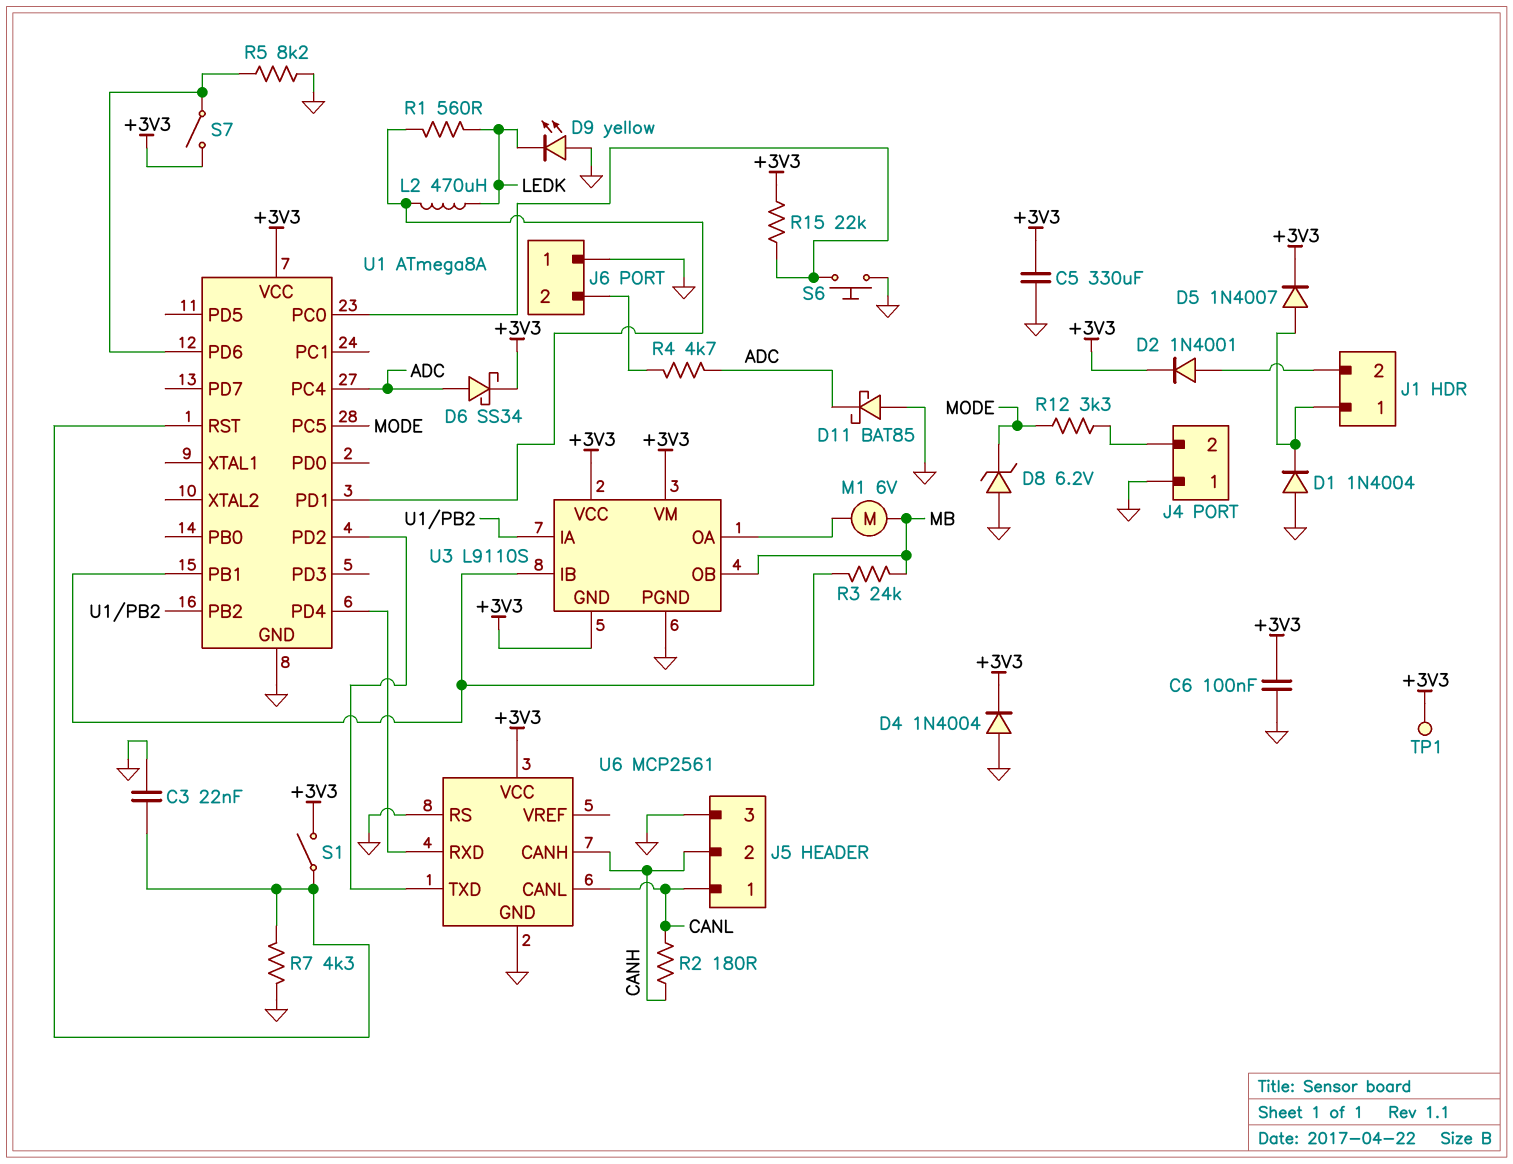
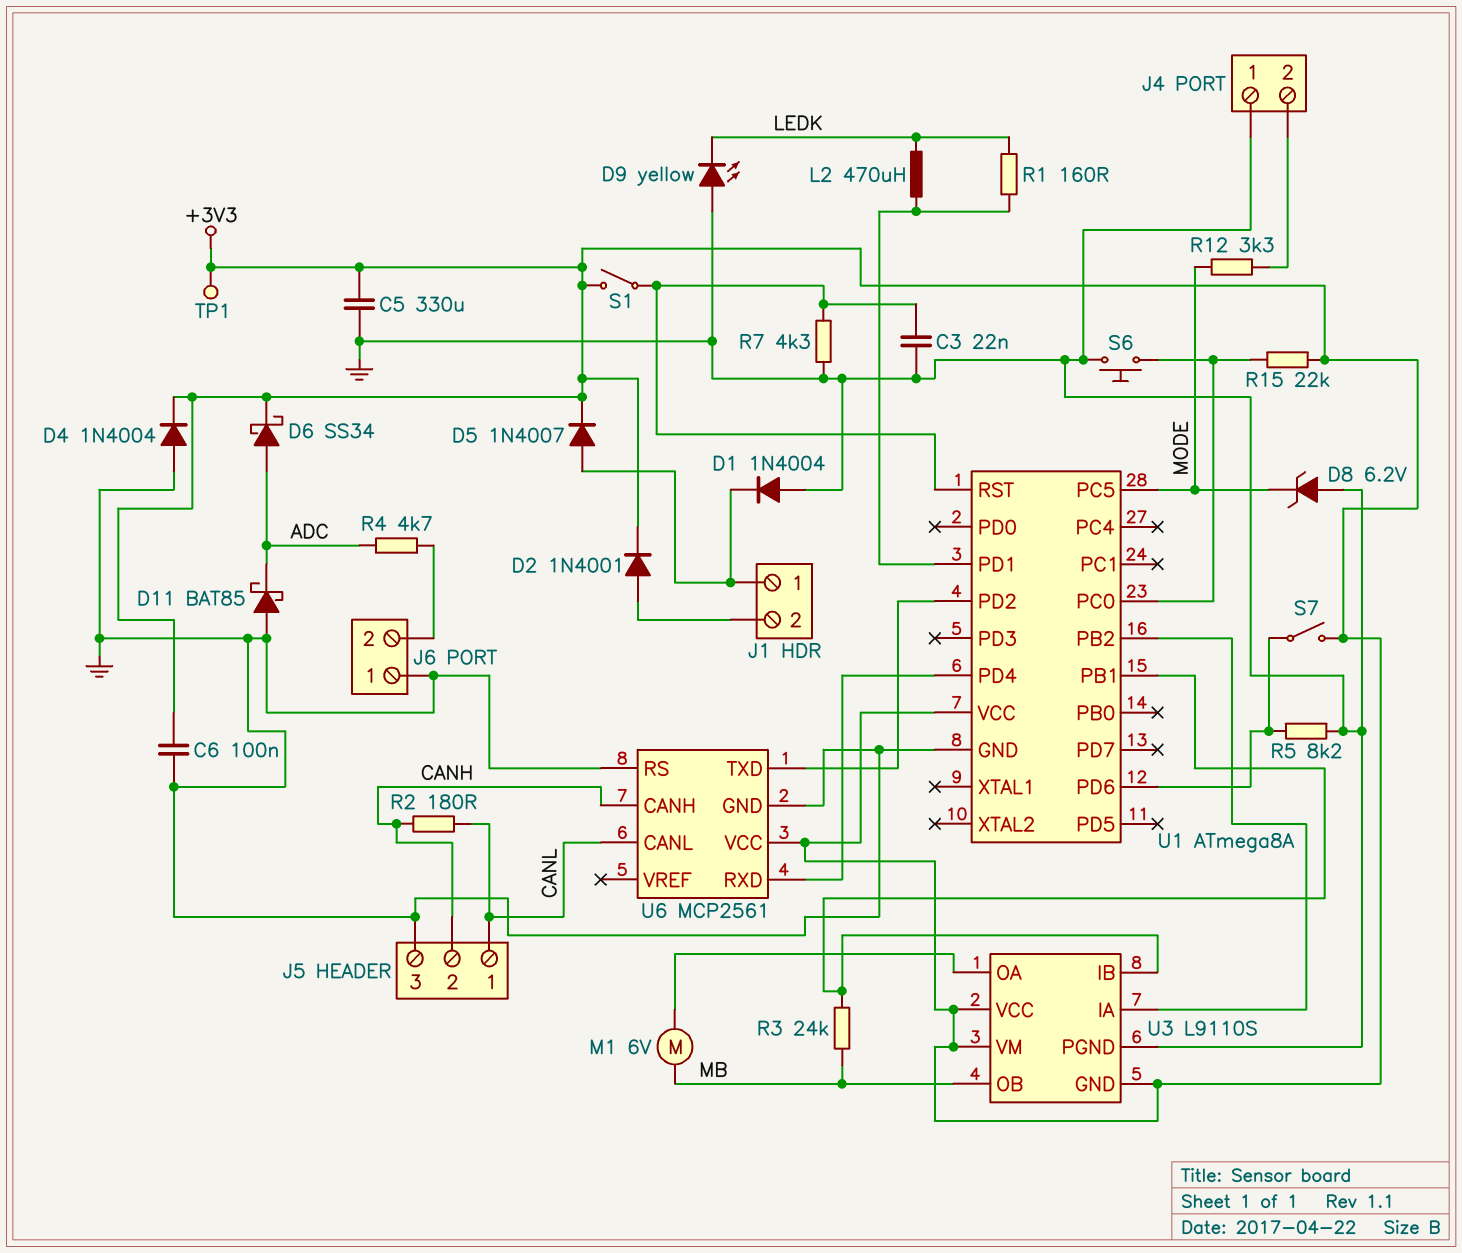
R1: 560 (LEDK, U1/PD1) -> 160 (LEDK, U1/PD1)
U1 pin PC4: ADC -> none

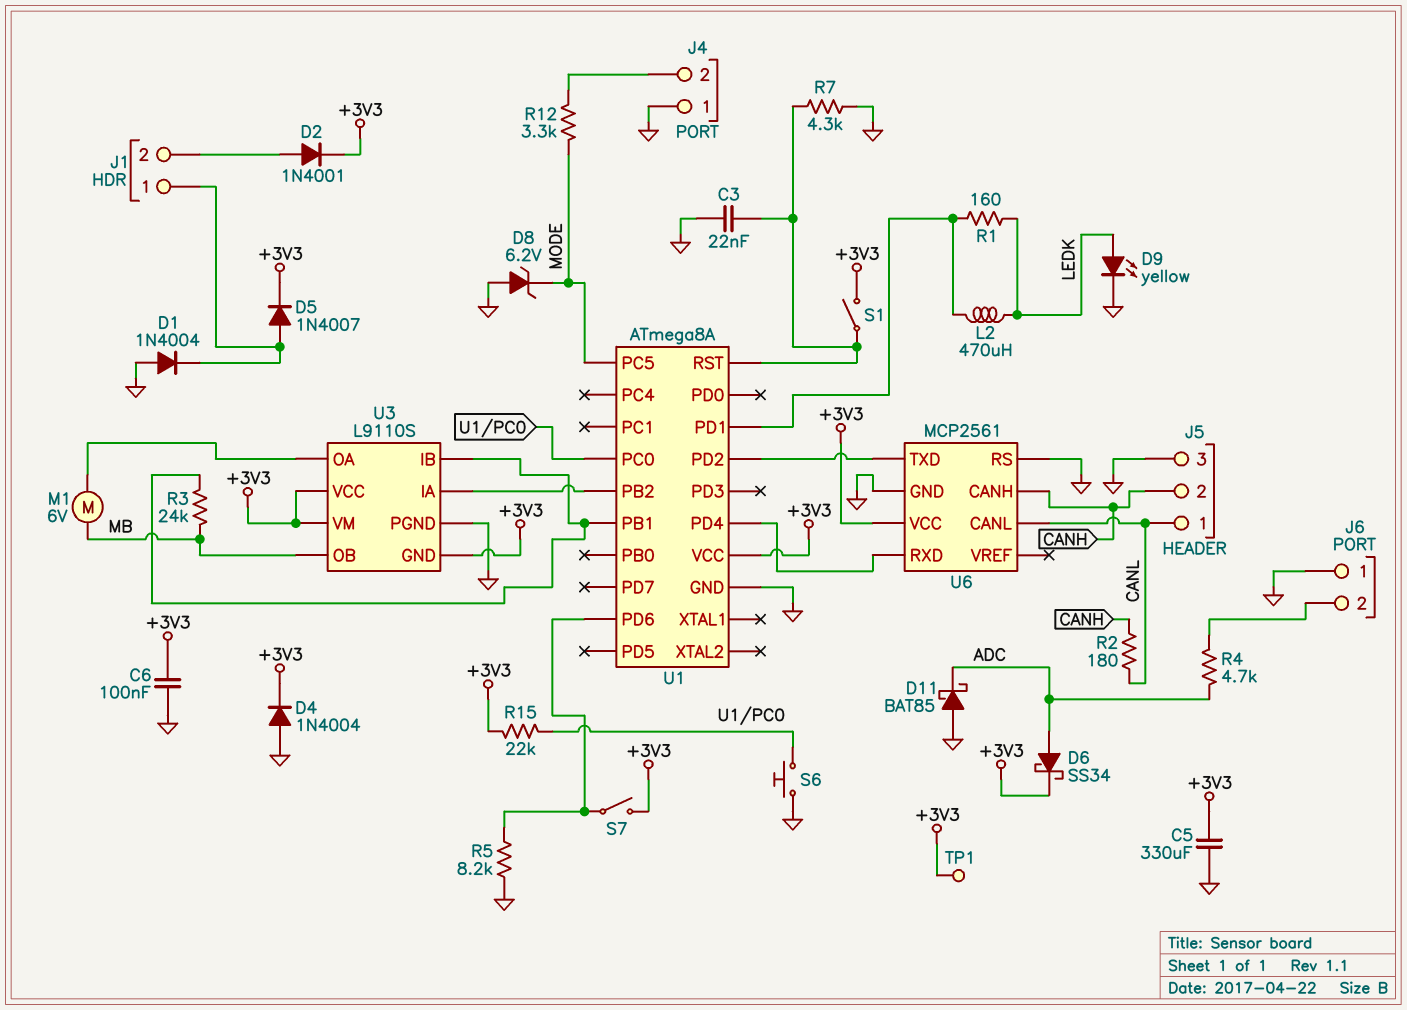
D9: LED yellow (A GND, K LEDK) -> LED yellow (A LEDK, K GND)

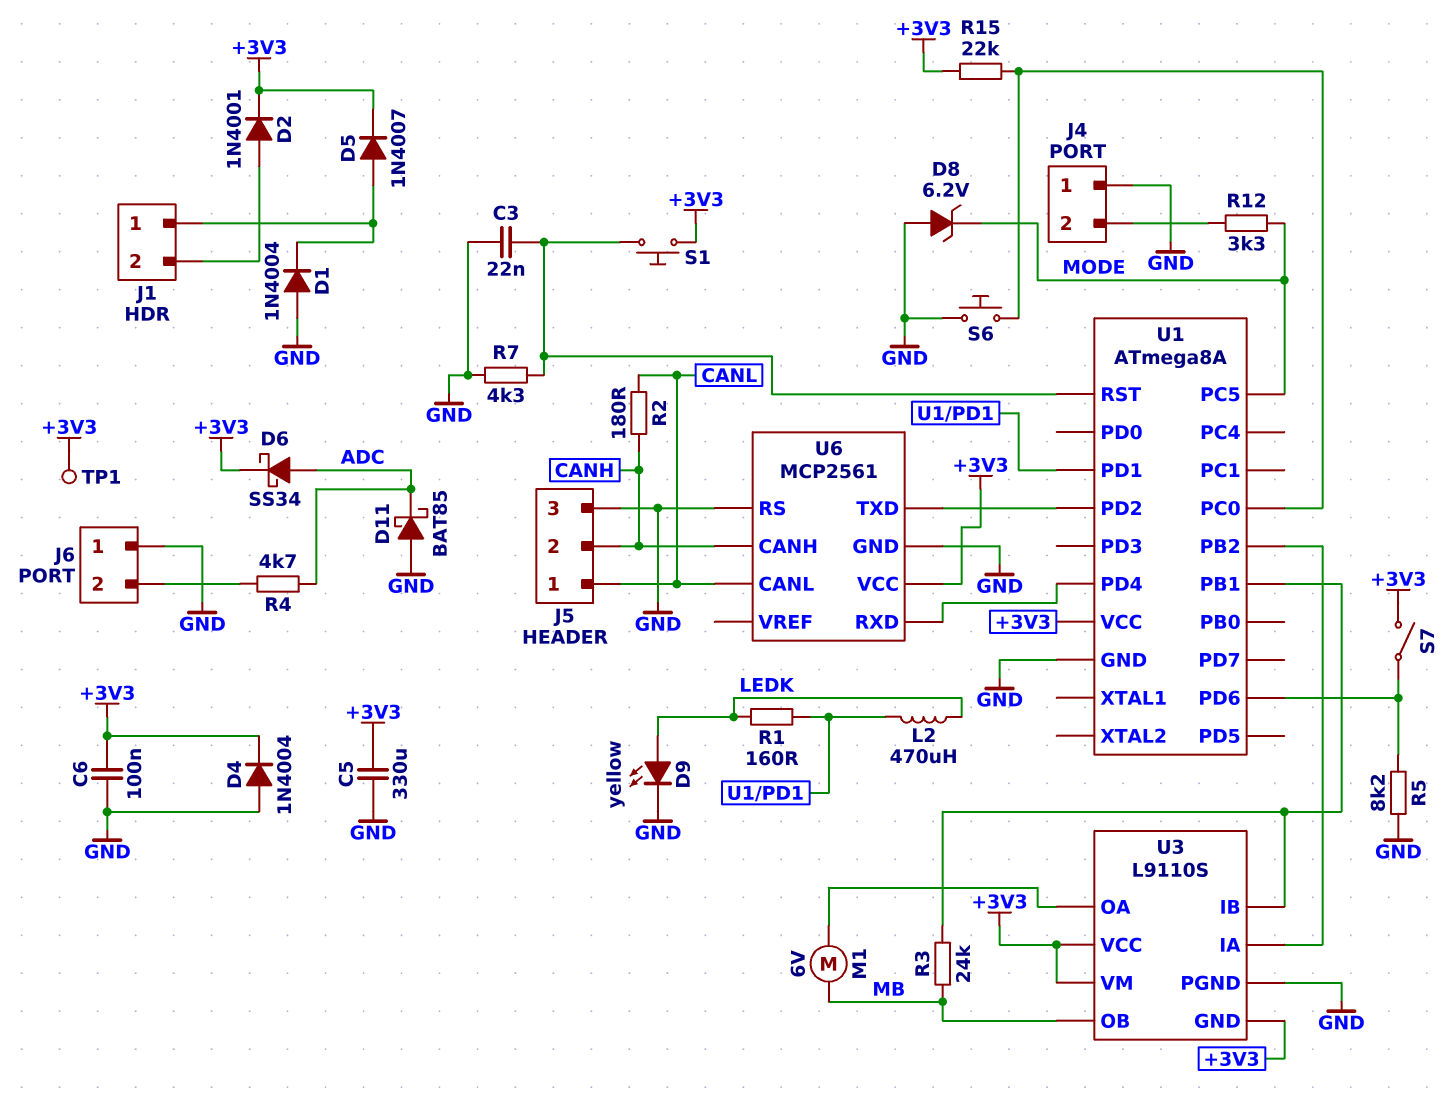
S1: switch (+3V3, U1/RST) -> button (+3V3, U1/RST)

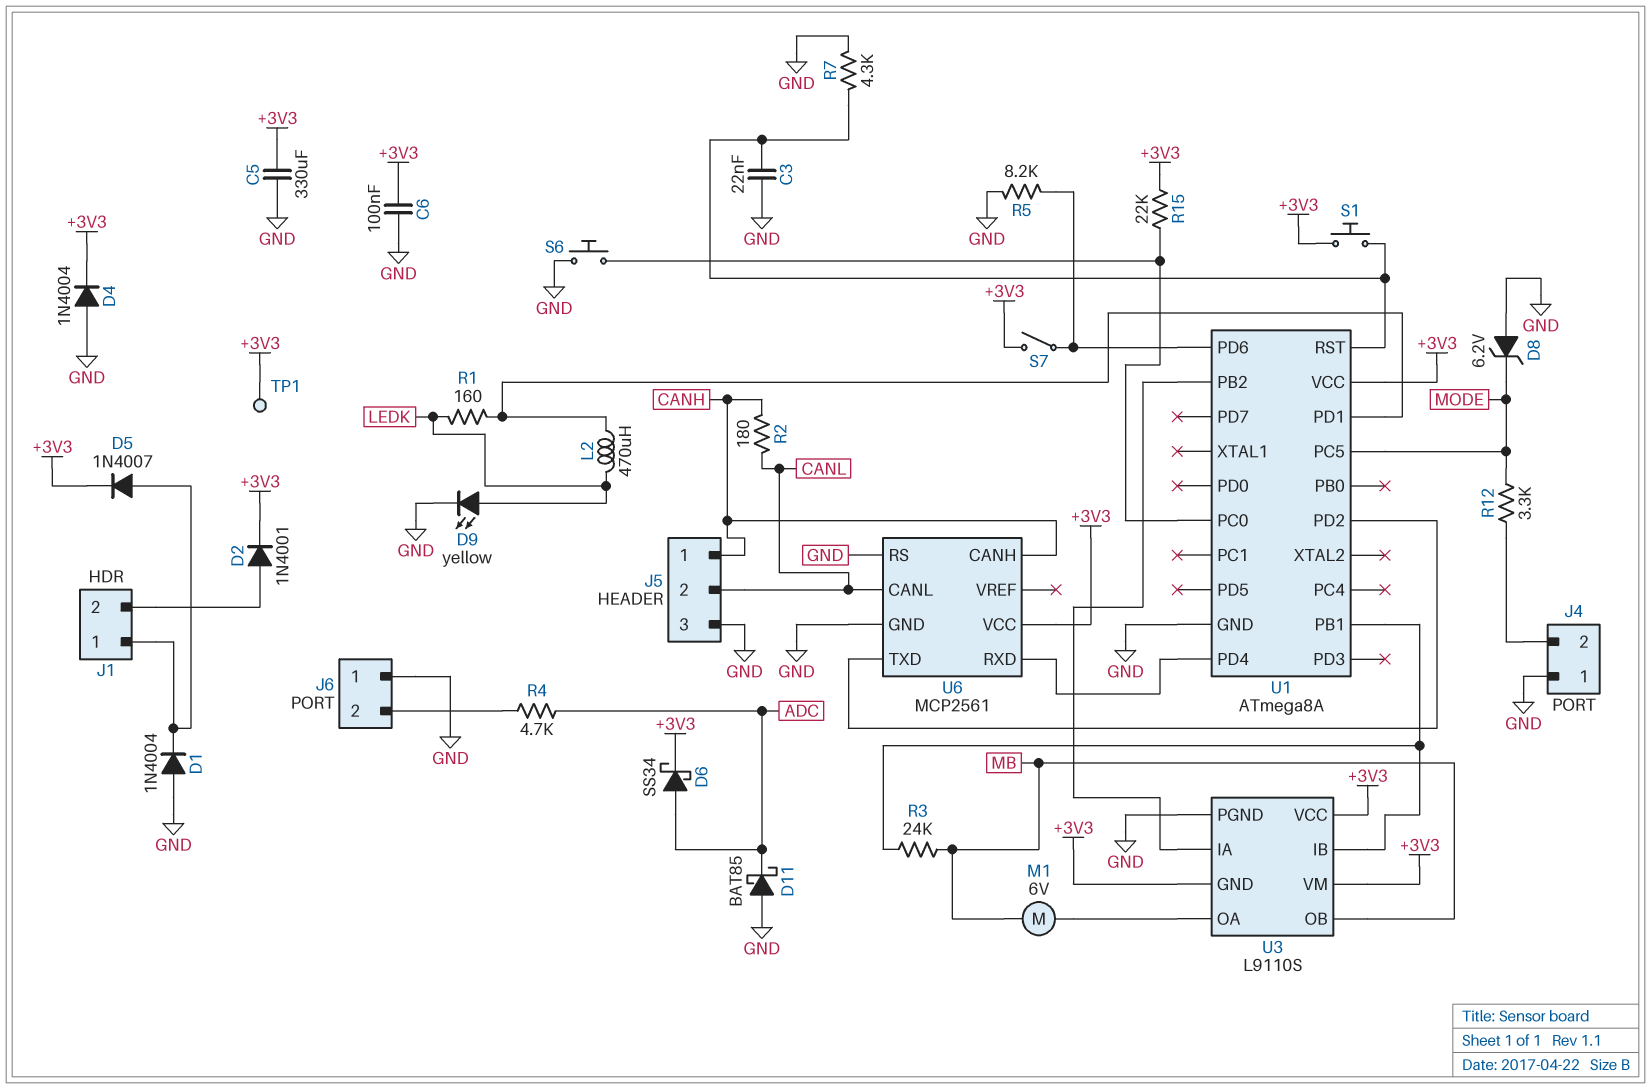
J5 pin 1: CANL -> CANH
J5 pin 2: CANH -> CANL

